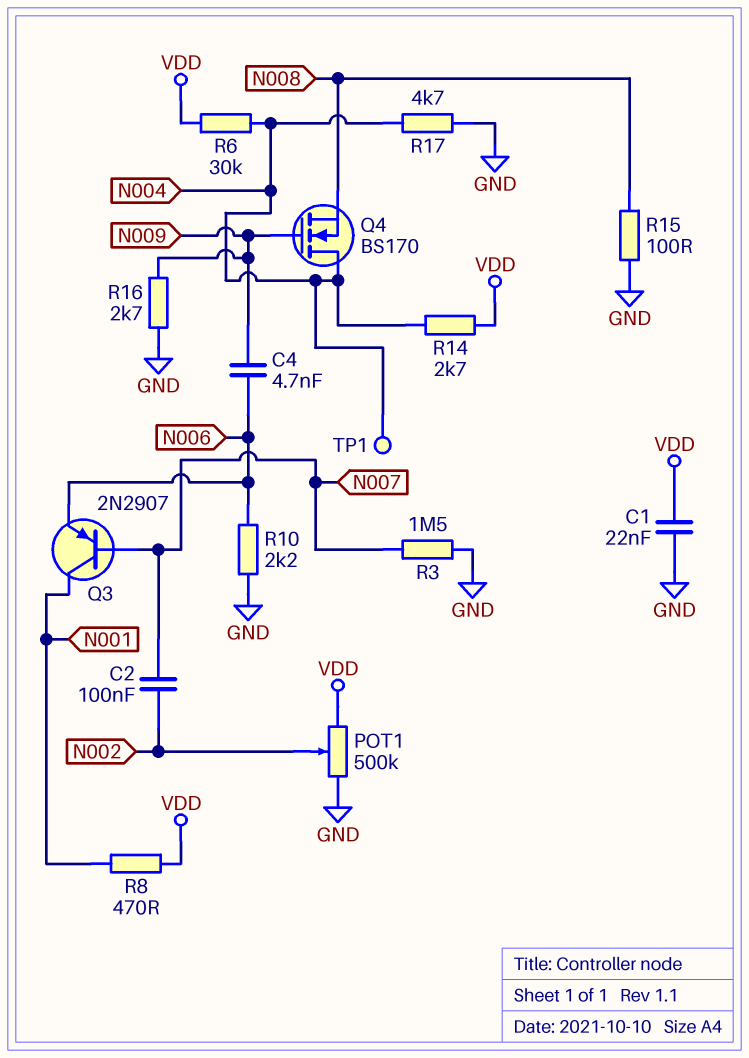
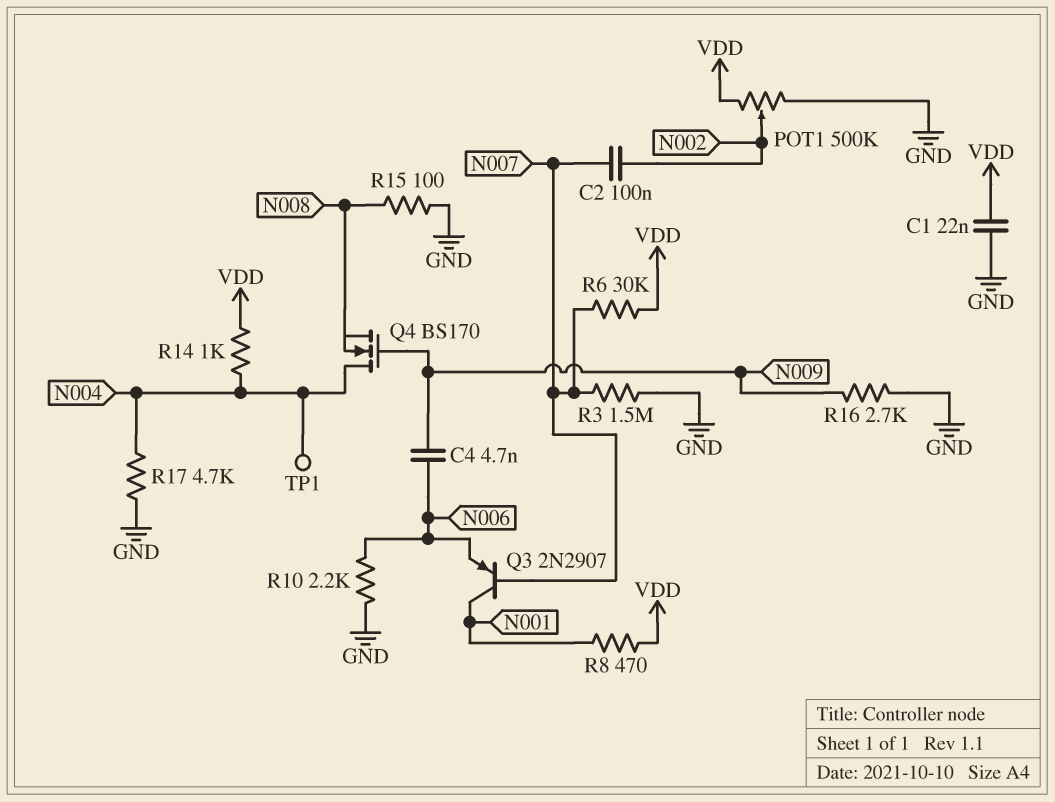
R6: 30k (N004, VDD) -> 30k (N007, VDD)
R14: 2.7k (N004, VDD) -> 1k (N004, VDD)

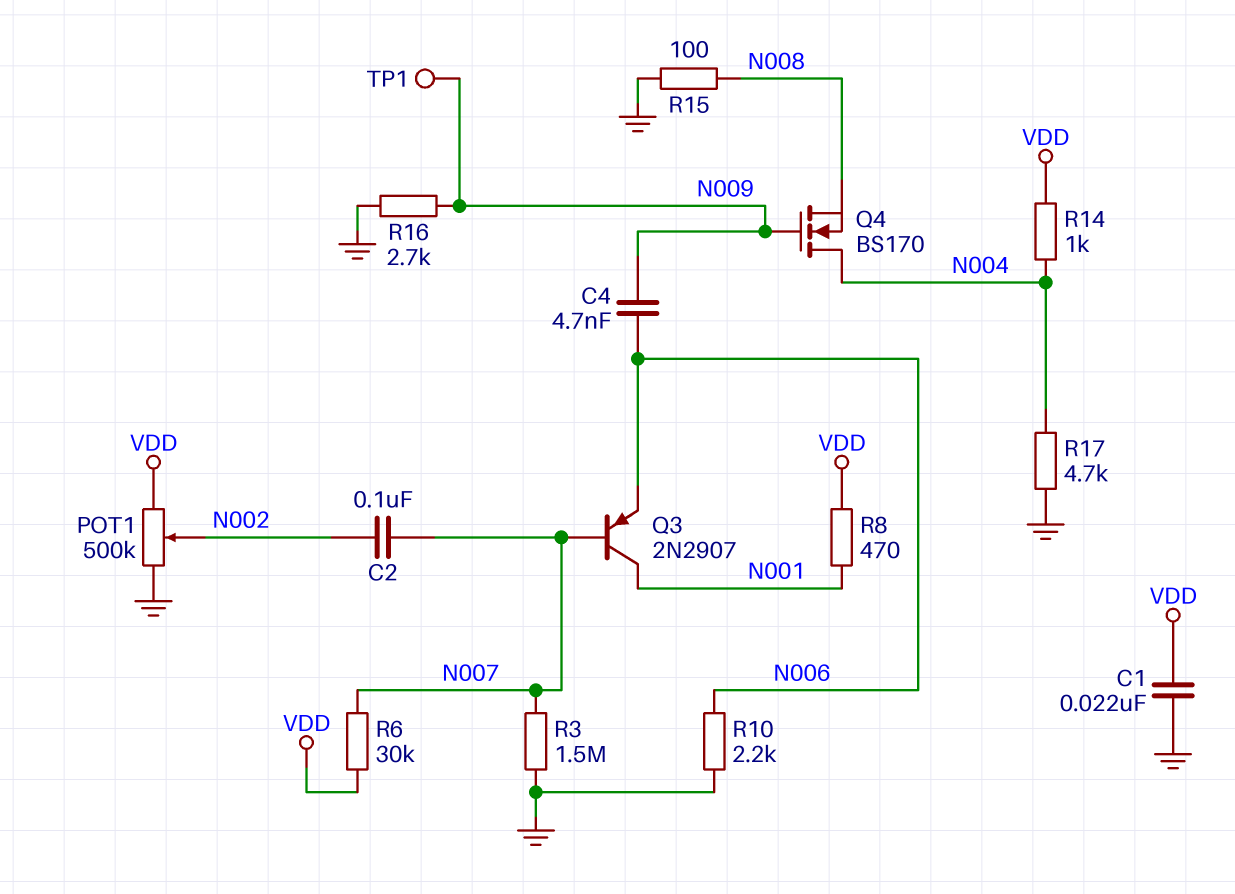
TP1: test point (N004) -> test point (N009)

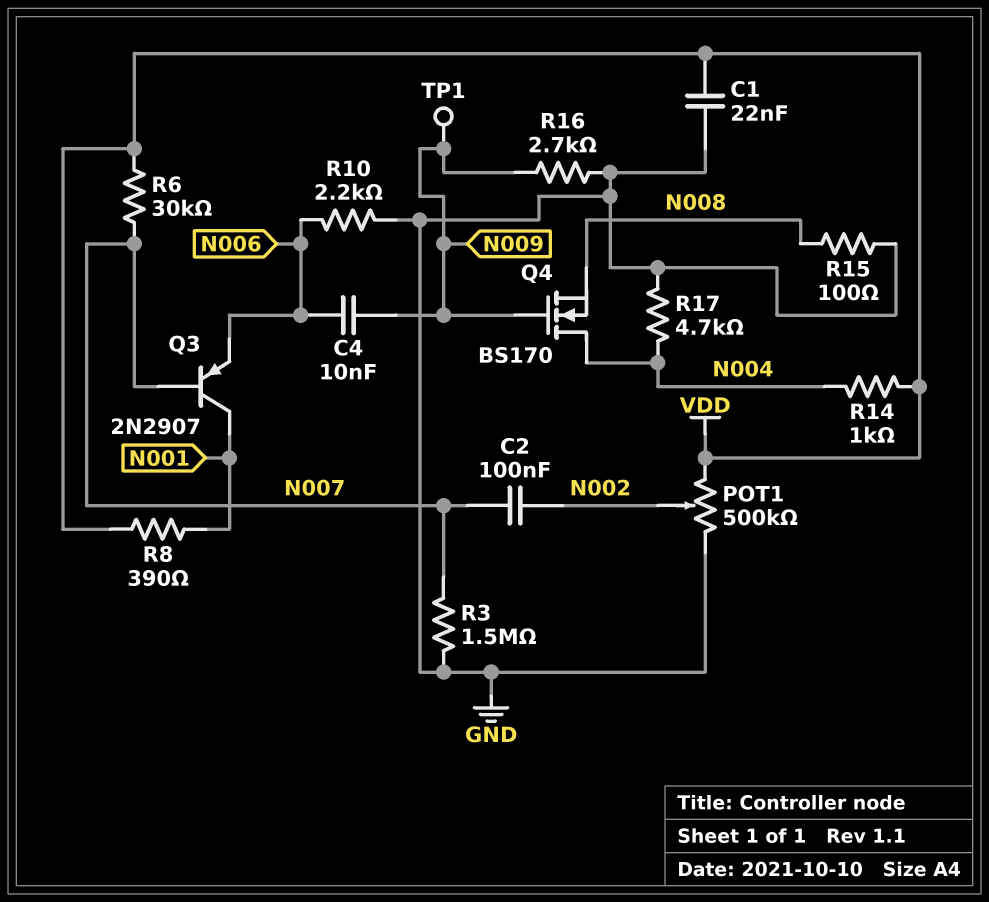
C4: 4.7nF (N006, N009) -> 10nF (N006, N009)
R8: 470 (N001, VDD) -> 390 (N001, VDD)

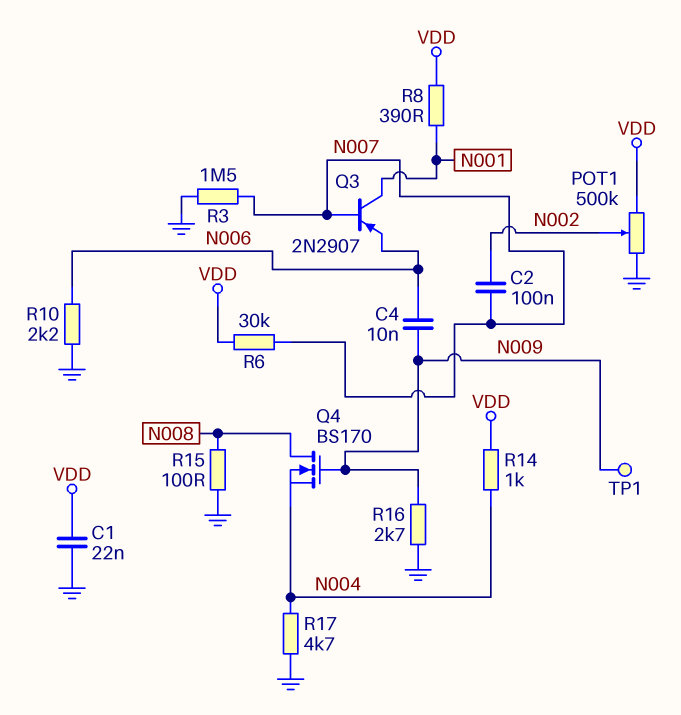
Q4: NMOS BS170 (G N009, D N004, S N008) -> NMOS BS170 (G N009, D N008, S N004)

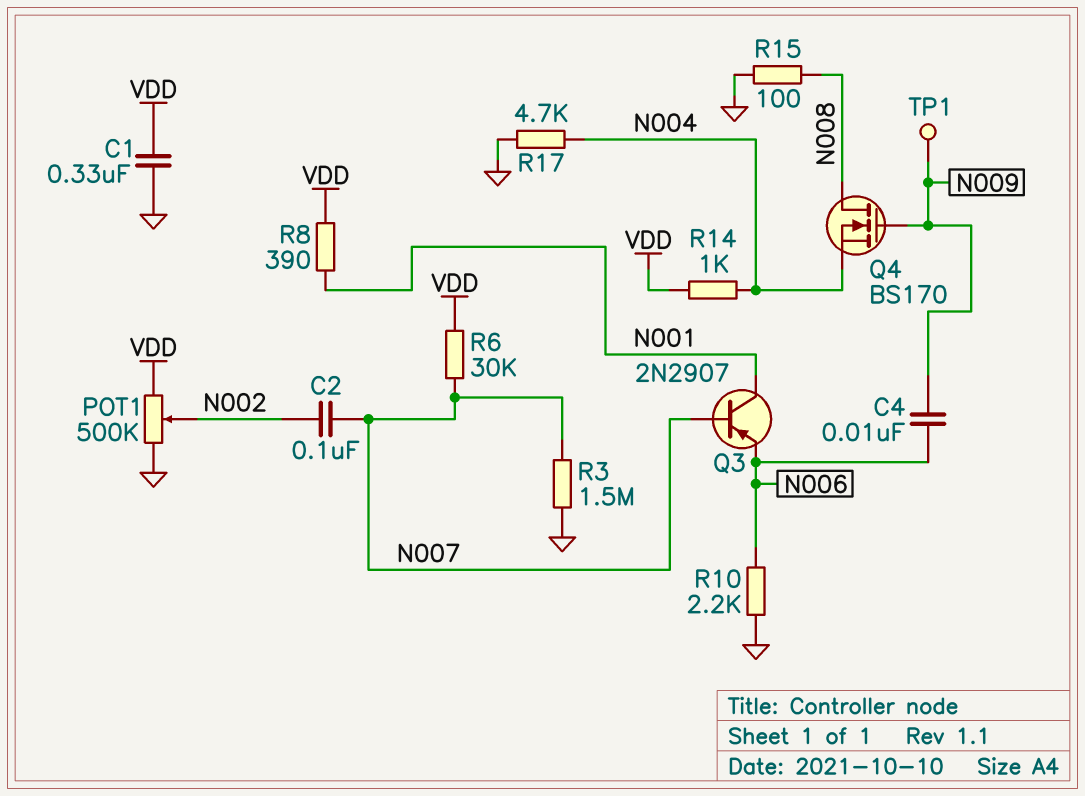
C1: 22nF (GND, VDD) -> 330nF (GND, VDD)
R16: 2.7k (GND, N009) -> none

